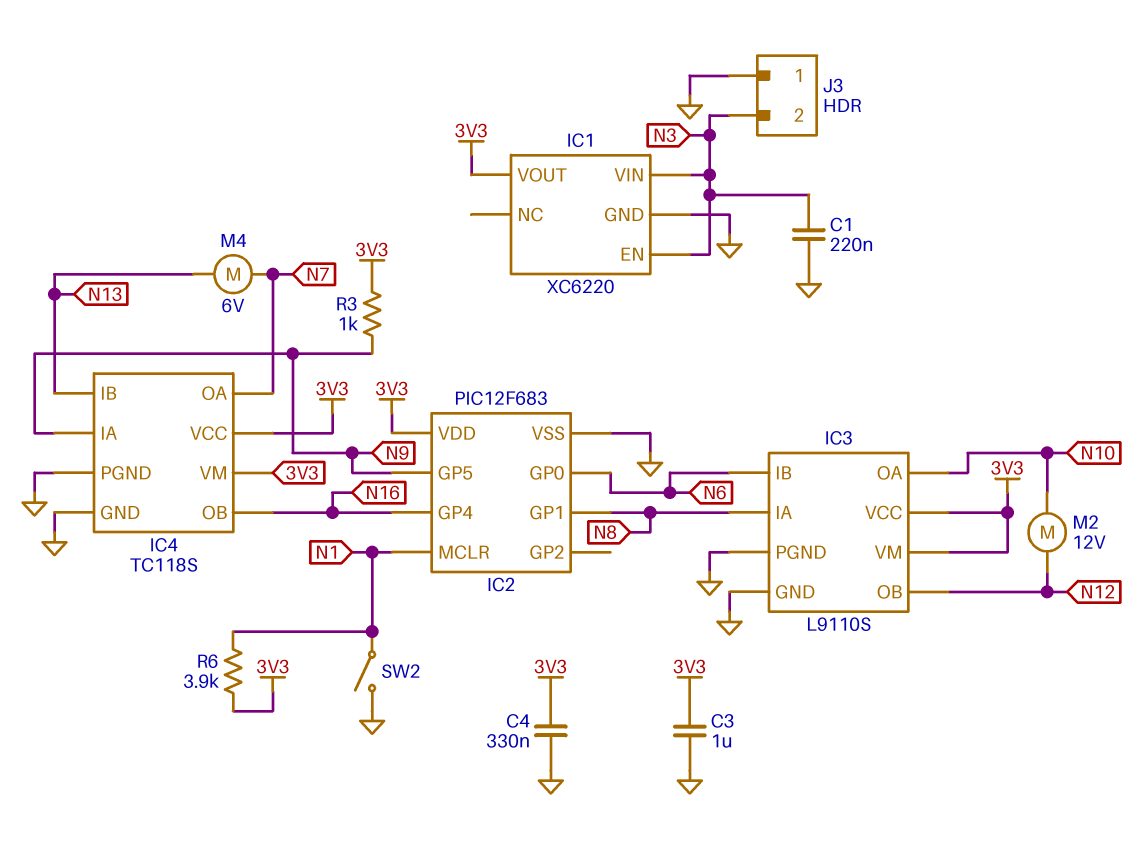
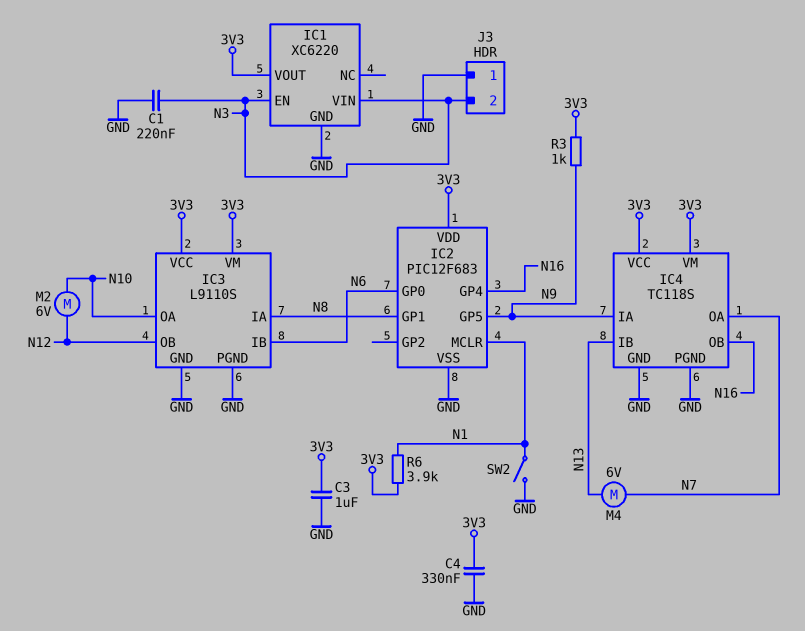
M2: motor 12V (N10, N12) -> motor 6V (N10, N12)

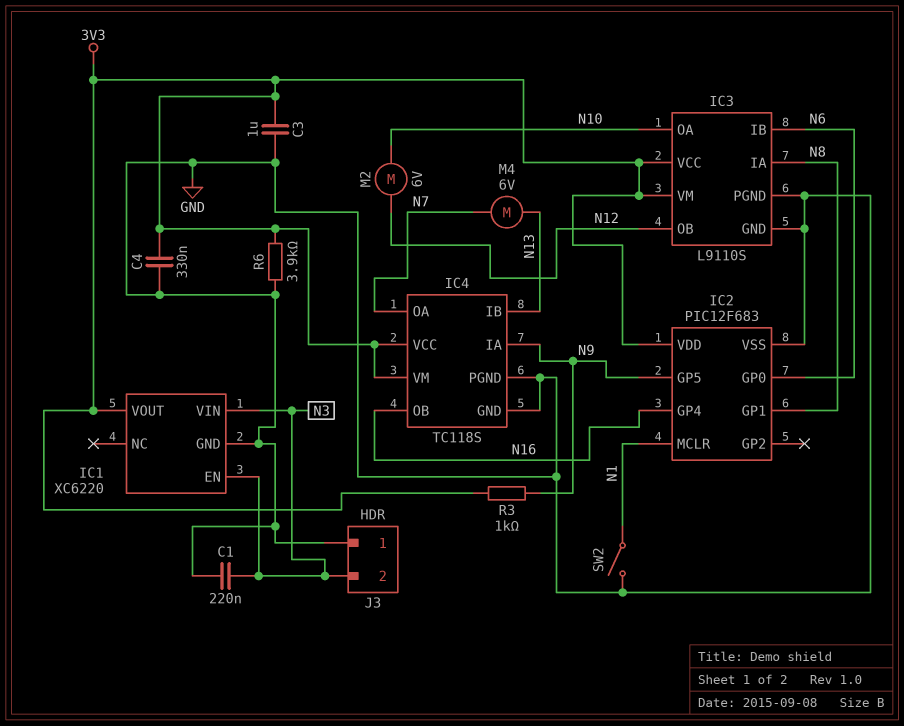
R6: 3.9k (3V3, N1) -> 3.9k (3V3, GND)

